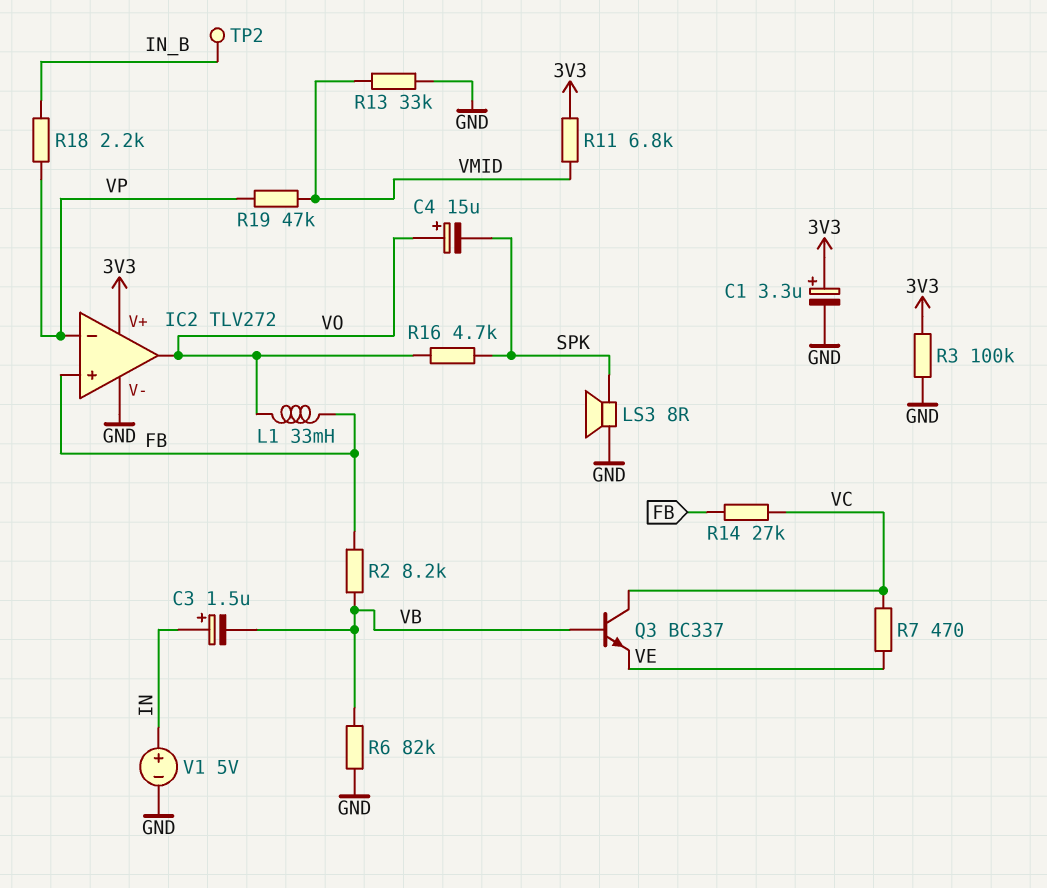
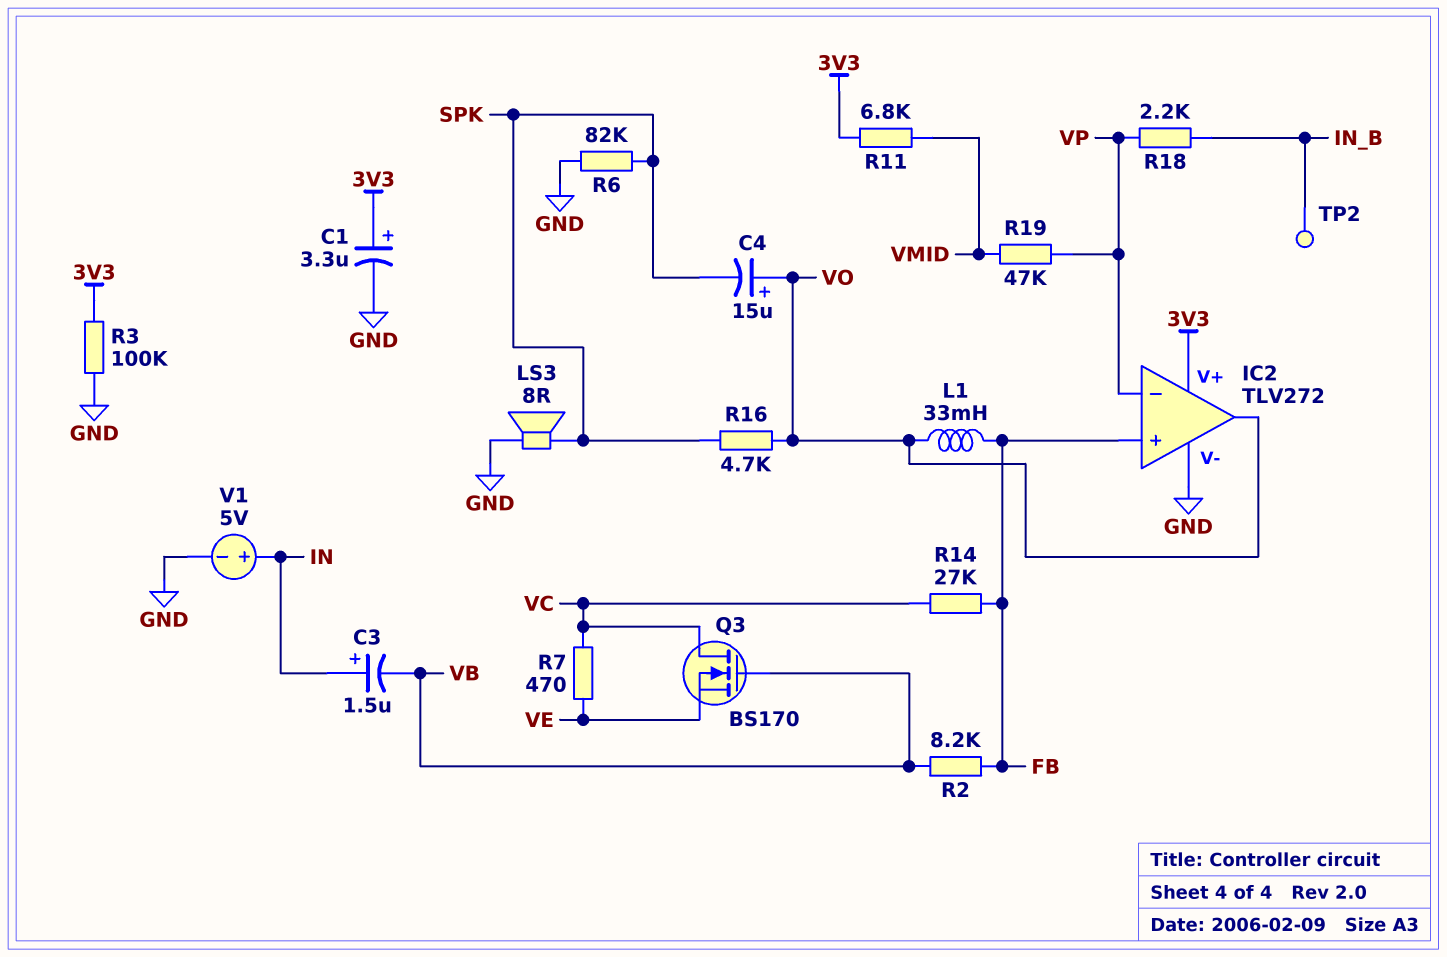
Q3: NPN BC337 (B VB, C VC, E VE) -> NMOS BS170 (G VB, D VC, S VE)
R6: 82k (GND, VB) -> 82k (GND, SPK)
R13: 33k (GND, VMID) -> none

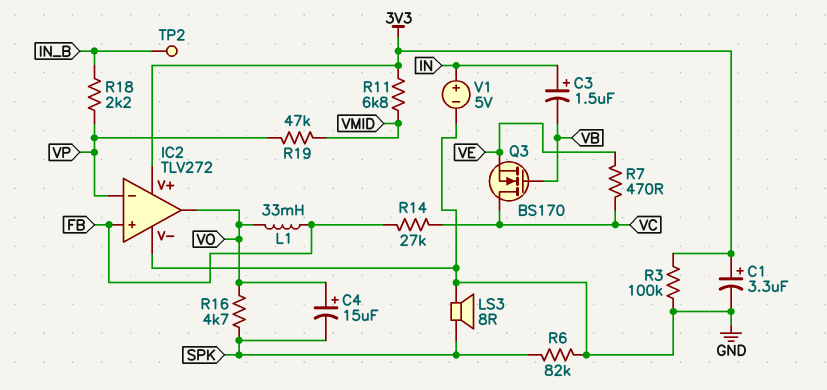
R2: 8.2k (FB, VB) -> none

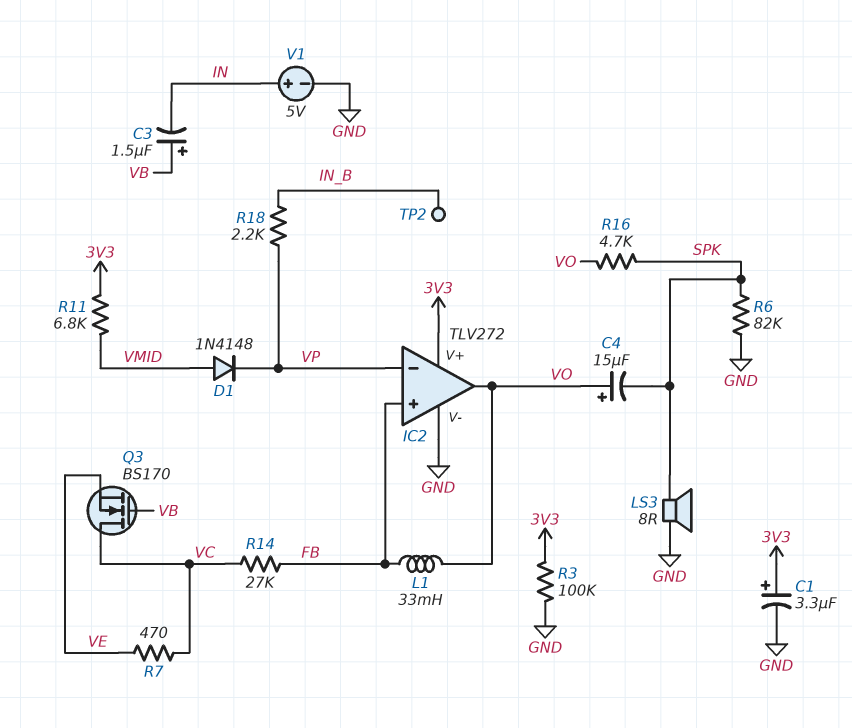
C3: 1.5uF (plus IN, minus VB) -> 1.5uF (plus VB, minus IN)
D1: none -> diode 1N4148 (A VMID, K VP)
R19: 47k (VMID, VP) -> none

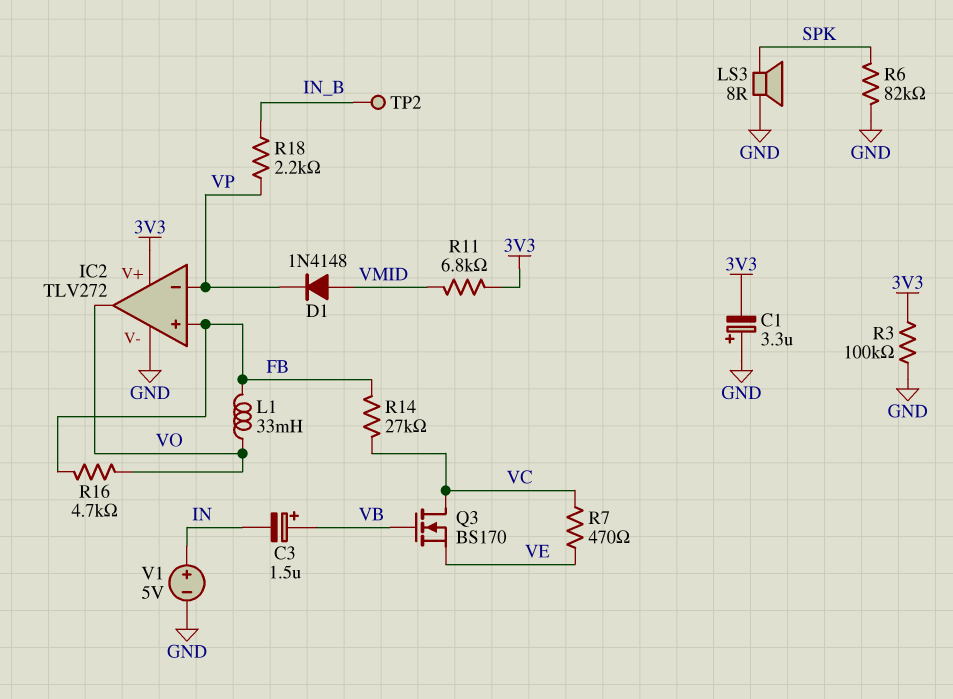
C1: 3.3uF (plus 3V3, minus GND) -> 3.3uF (plus GND, minus 3V3)
C4: 15uF (plus VO, minus SPK) -> none
R16: 4.7k (SPK, VO) -> 4.7k (FB, VO)

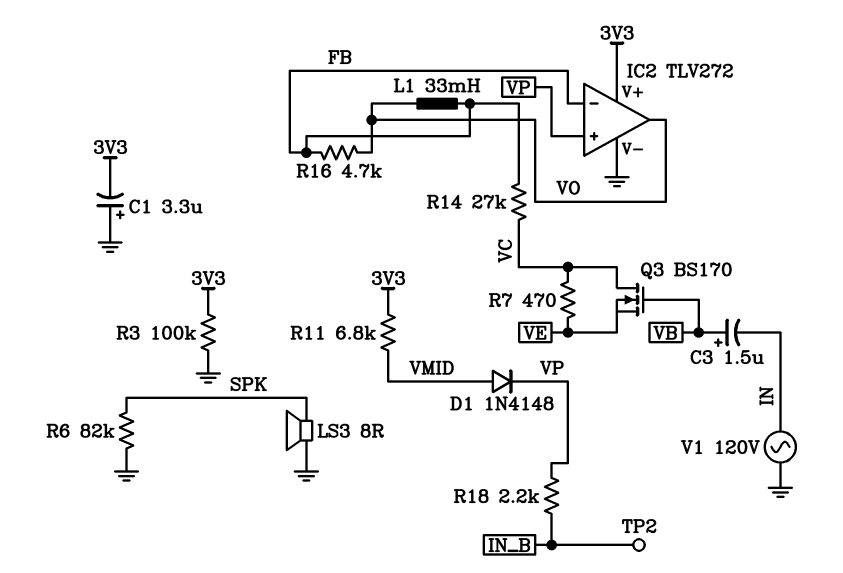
IC2 pin in+: FB -> VP
IC2 pin in-: VP -> FB
V1: 5V (plus IN, minus GND) -> AC 120V (GND, IN)

